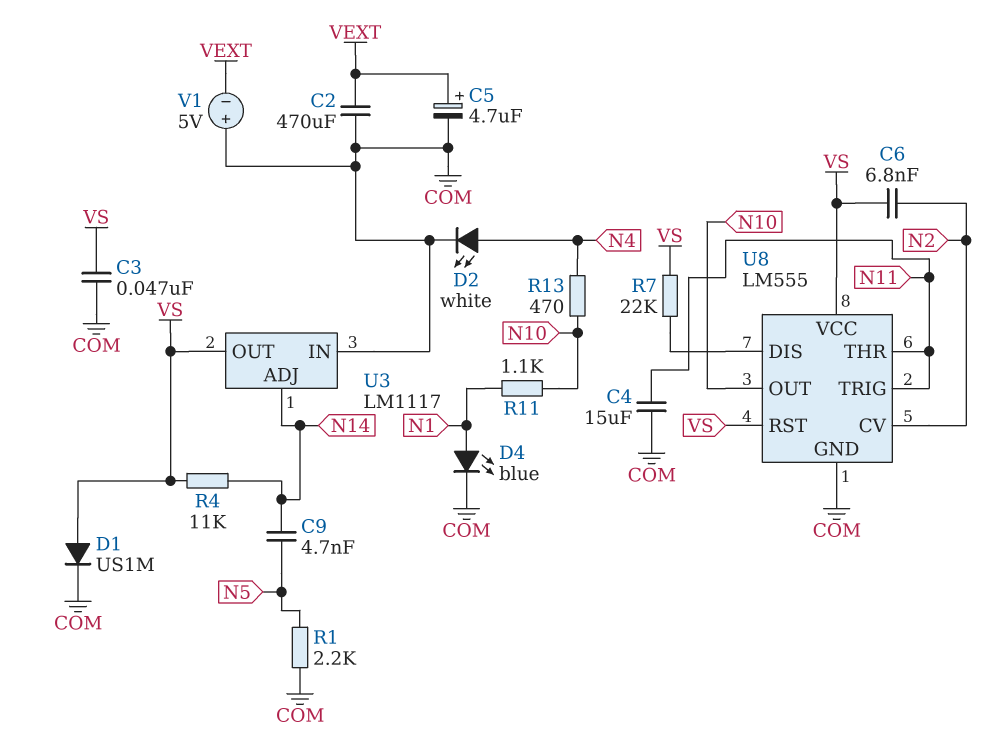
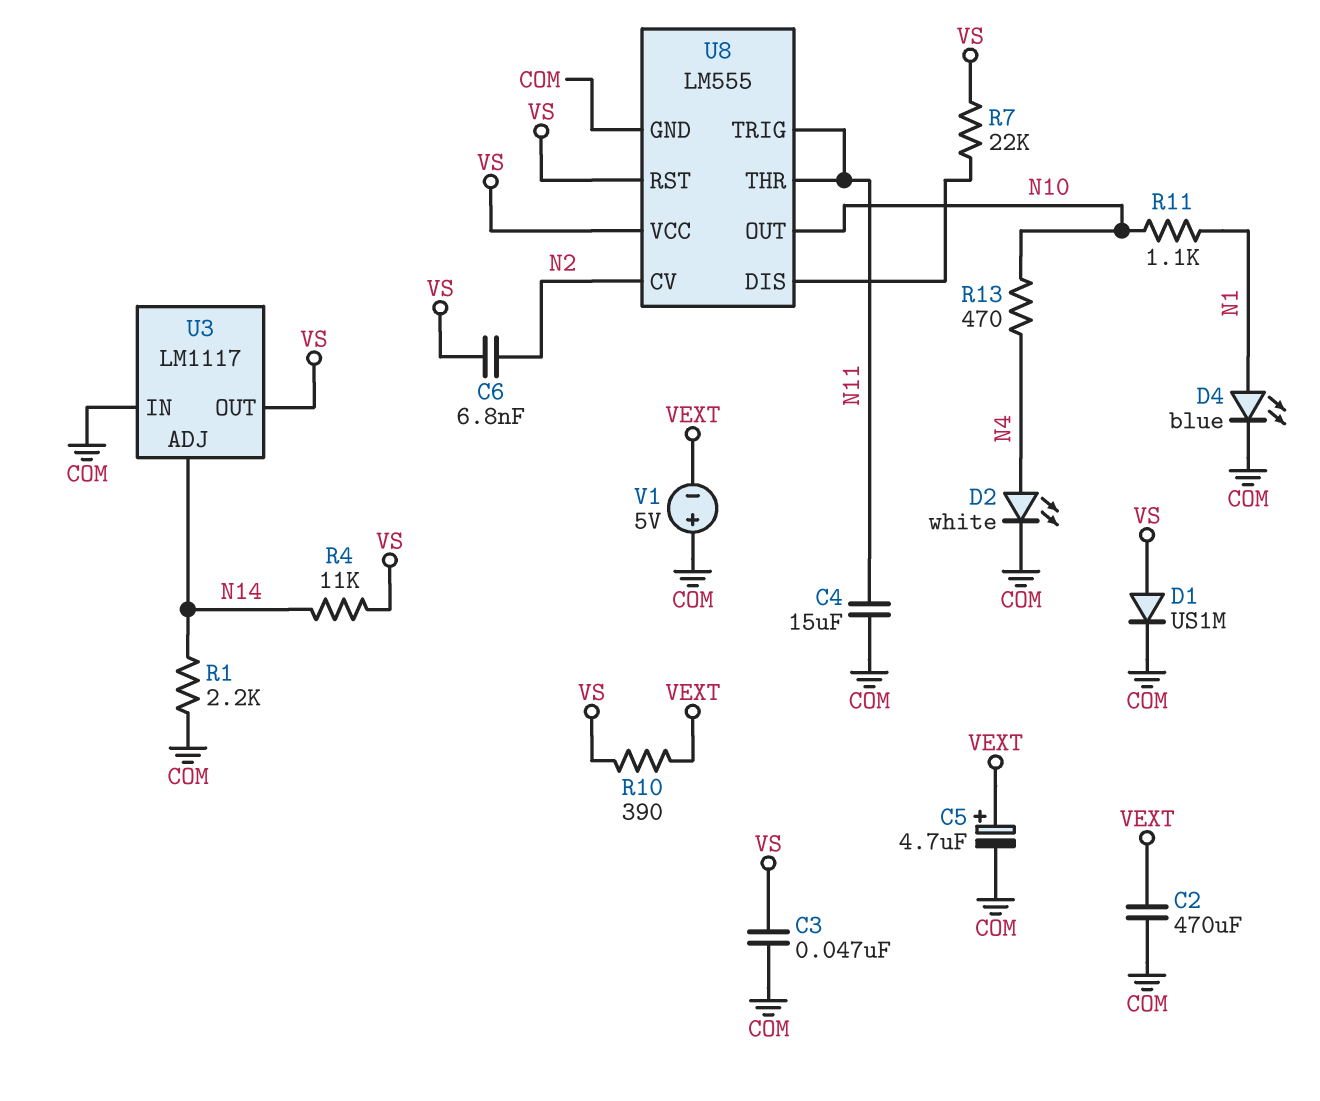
C9: 4.7nF (N5, N14) -> none
R1: 2.2k (COM, N5) -> 2.2k (COM, N14)
R10: none -> 390 (VEXT, VS)

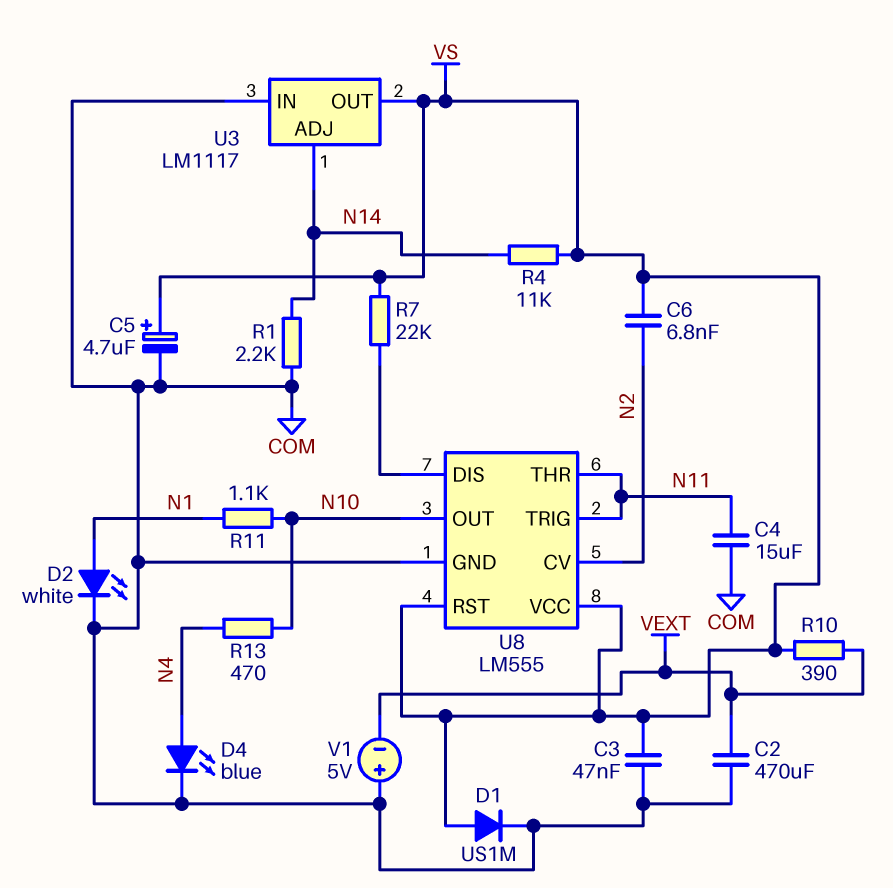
C5: 4.7uF (plus VEXT, minus COM) -> 4.7uF (plus VS, minus COM)
D2: LED white (A N4, K COM) -> LED white (A N1, K COM)
D4: LED blue (A N1, K COM) -> LED blue (A N4, K COM)

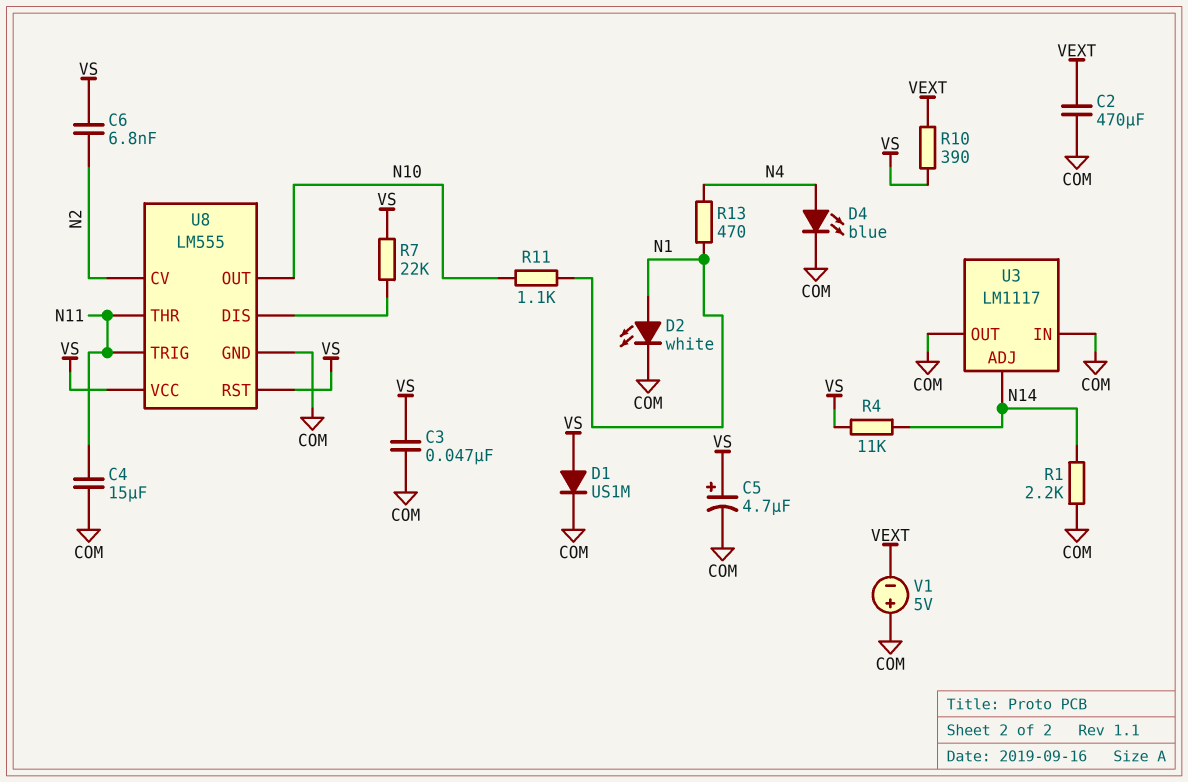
R13: 470 (N4, N10) -> 470 (N1, N4)
U3 pin OUT: VS -> COM

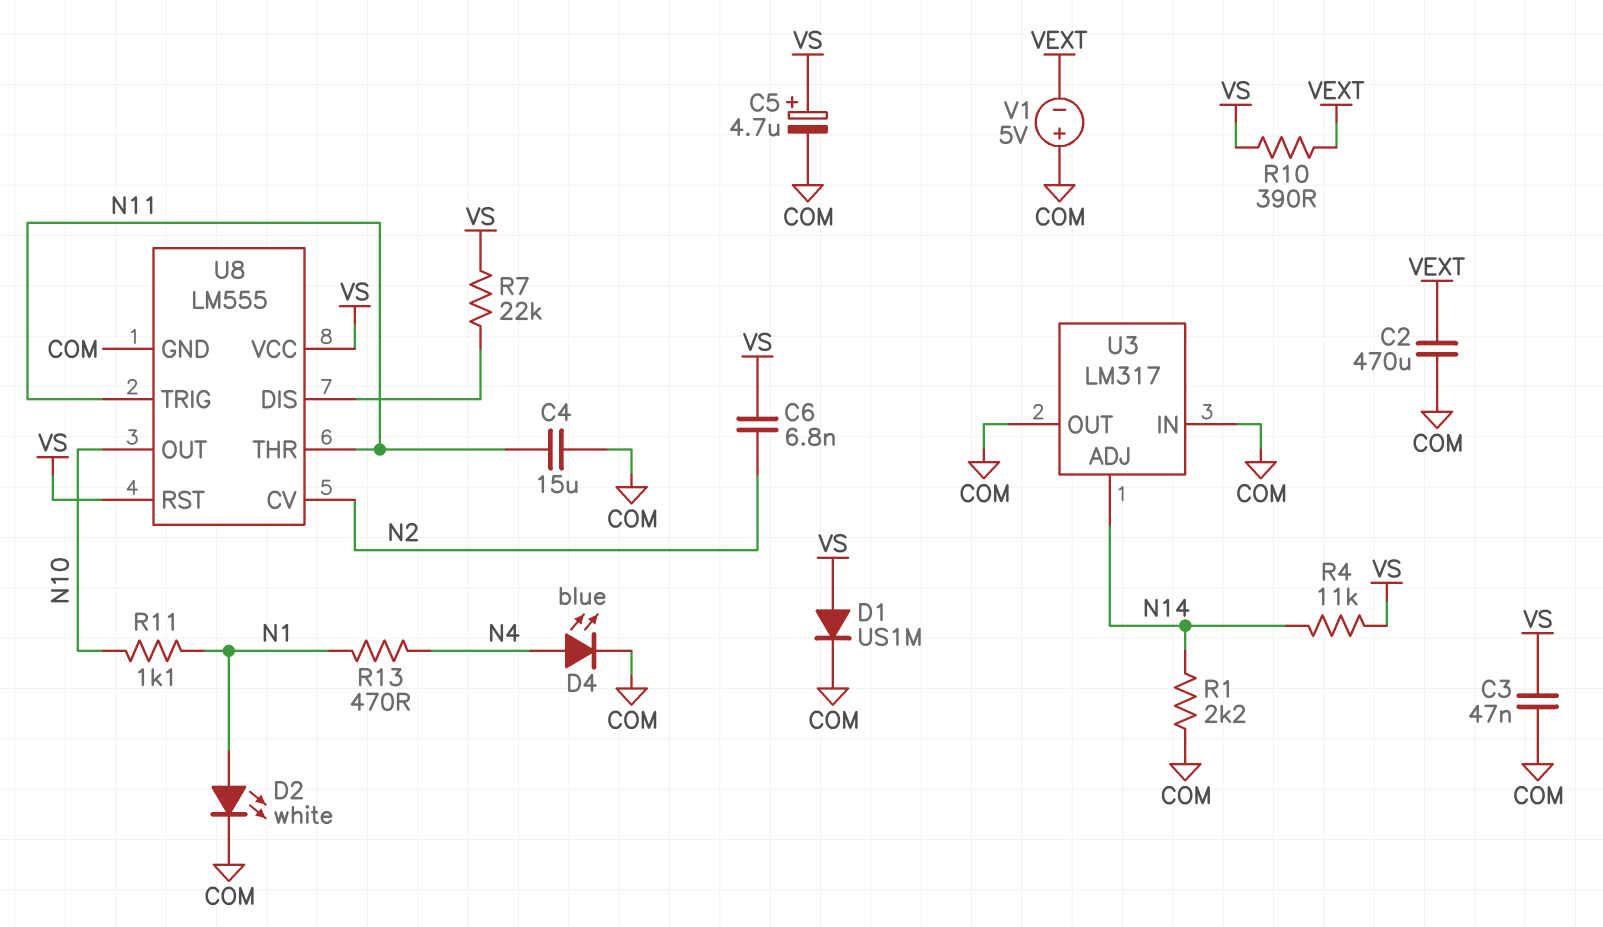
U3: LM1117 -> LM317

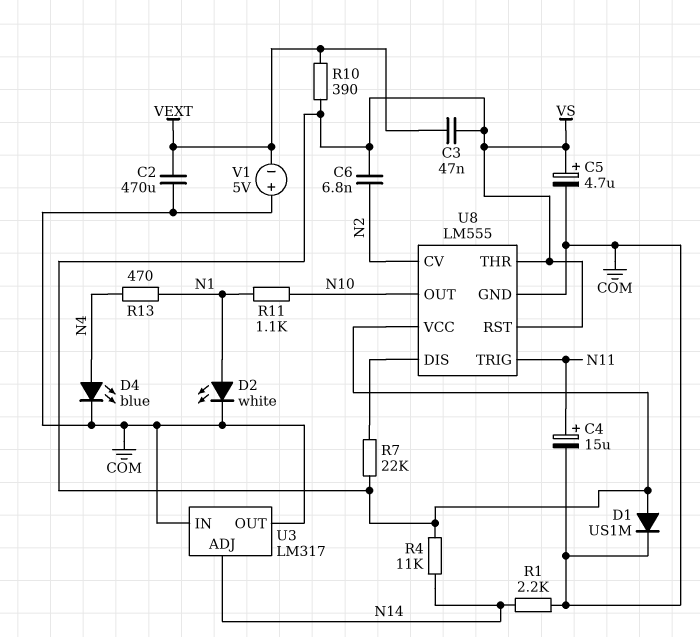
C3: 47nF (COM, VS) -> 47nF (VEXT, VS)
C4: 15uF (COM, N11) -> 15uF (plus N11, minus COM)
U8 pin THR: N11 -> VS

